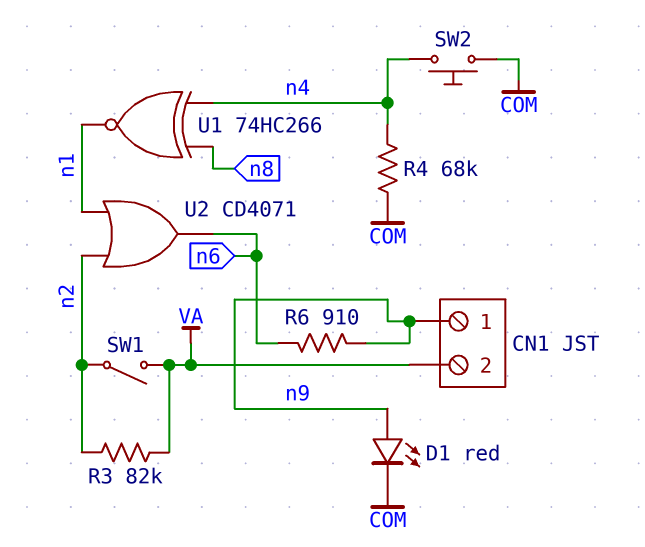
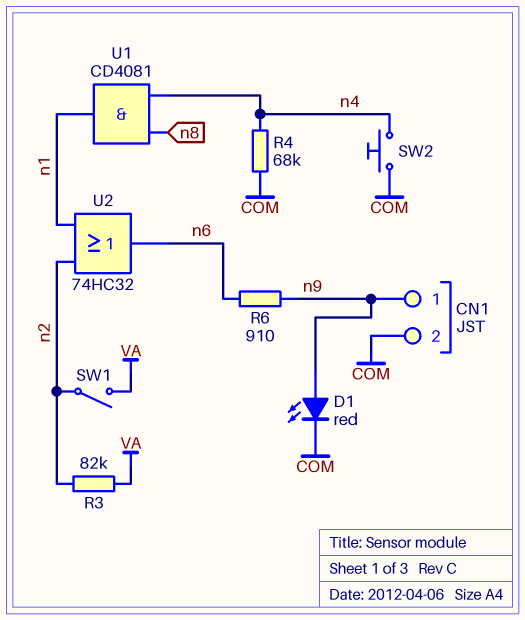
CN1 pin 2: VA -> COM
U1: XNOR 74HC266 (in n4, in n8, out n1) -> AND CD4081 (in n4, in n8, out n1)
U2: OR CD4071 (in n1, in n2, out n6) -> OR 74HC32 (in n1, in n2, out n6)

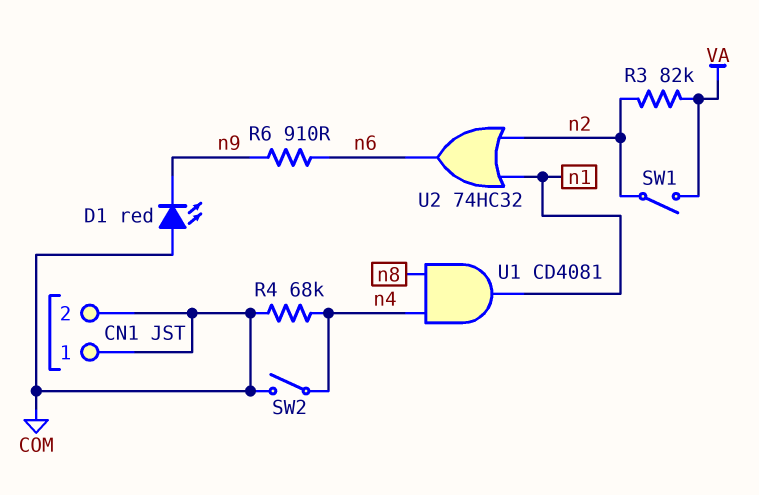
CN1 pin 1: n9 -> COM
D1: LED red (A n9, K COM) -> LED red (A COM, K n9)
SW2: button (COM, n4) -> switch (COM, n4)

